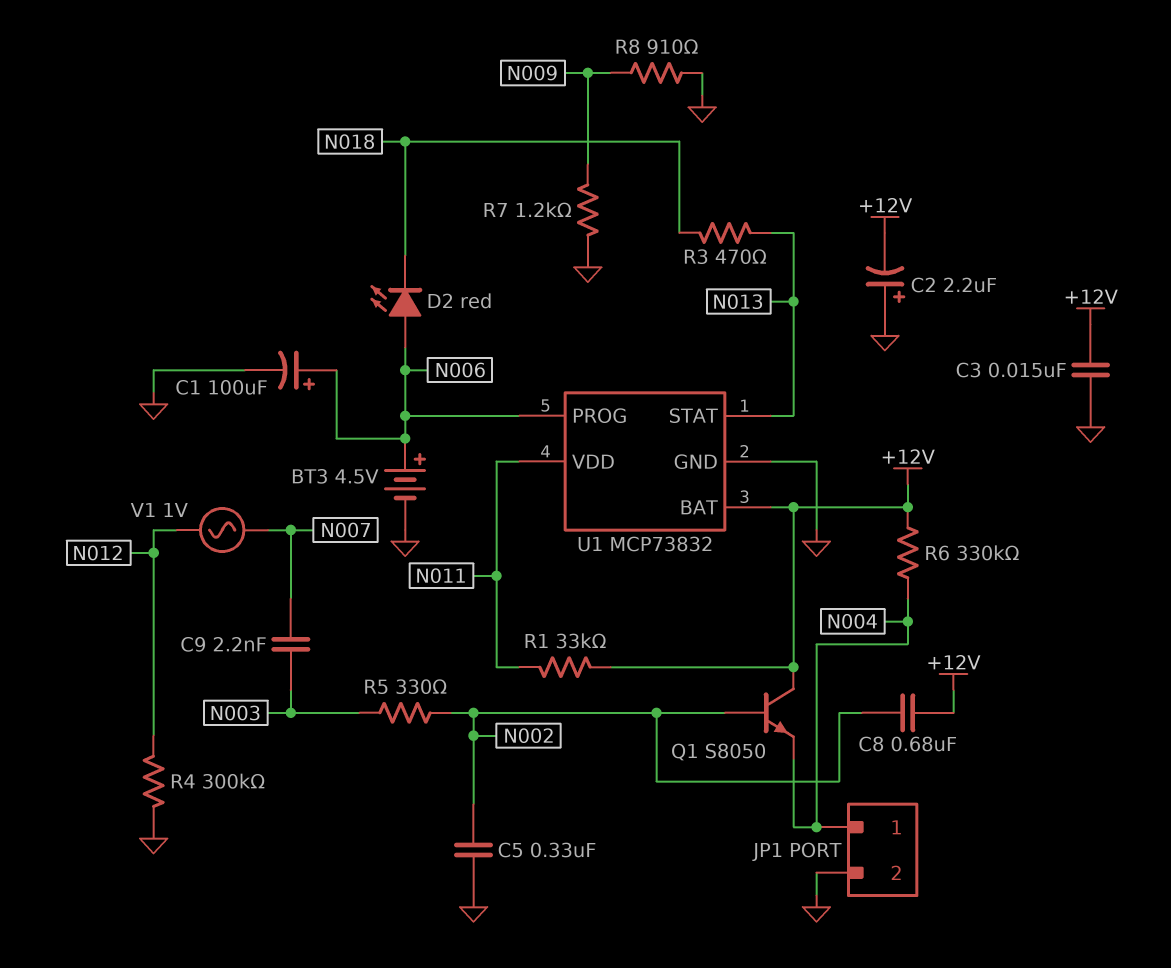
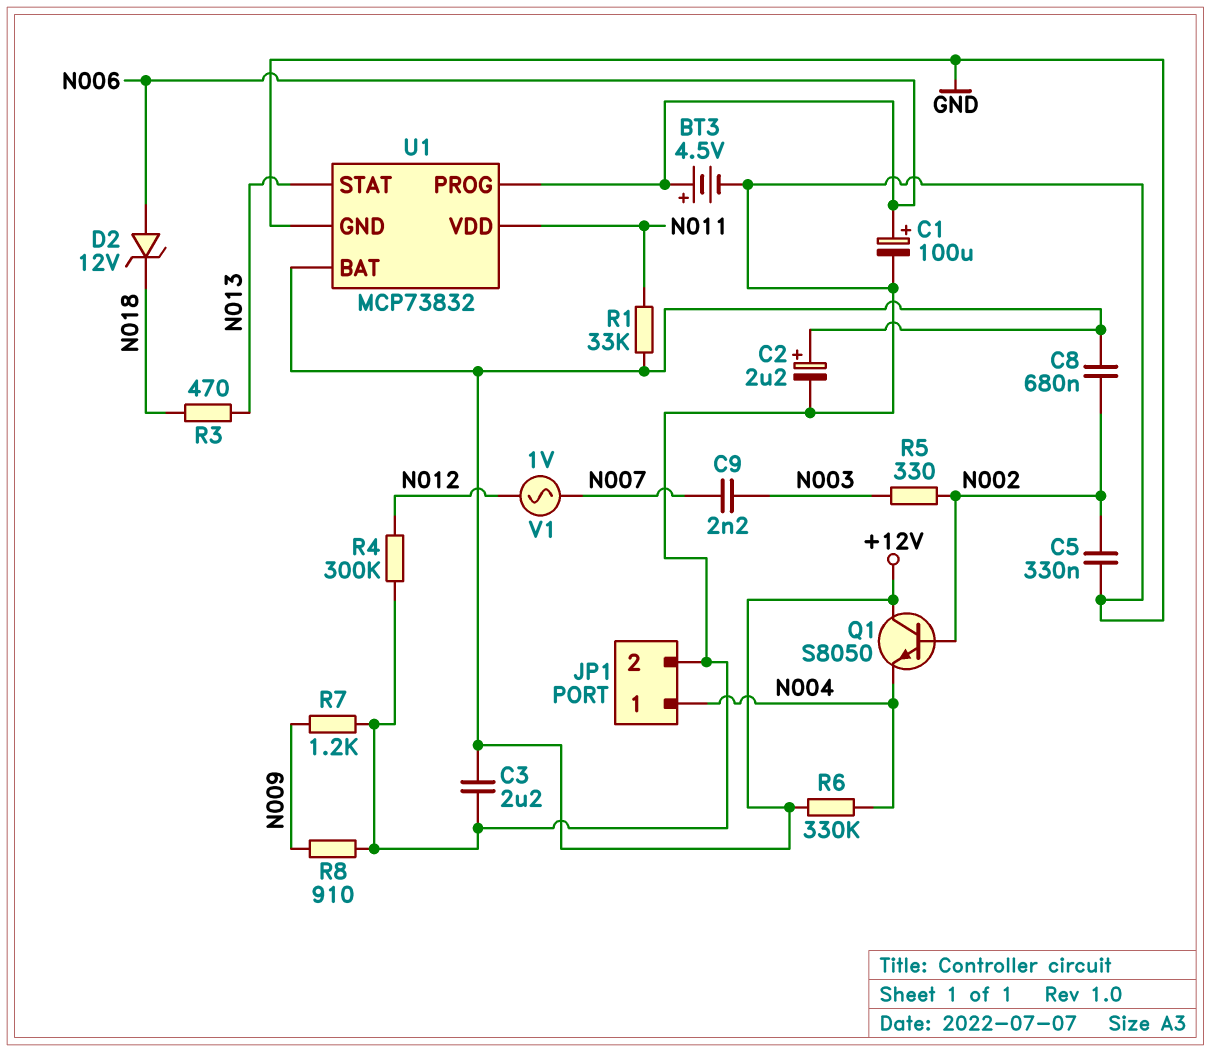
C2: 2.2uF (plus GND, minus +12V) -> 2.2uF (plus +12V, minus GND)
C3: 15nF (+12V, GND) -> 2.2uF (+12V, GND)
D2: LED red (A N006, K N018) -> zener 12V (A N006, K N018)

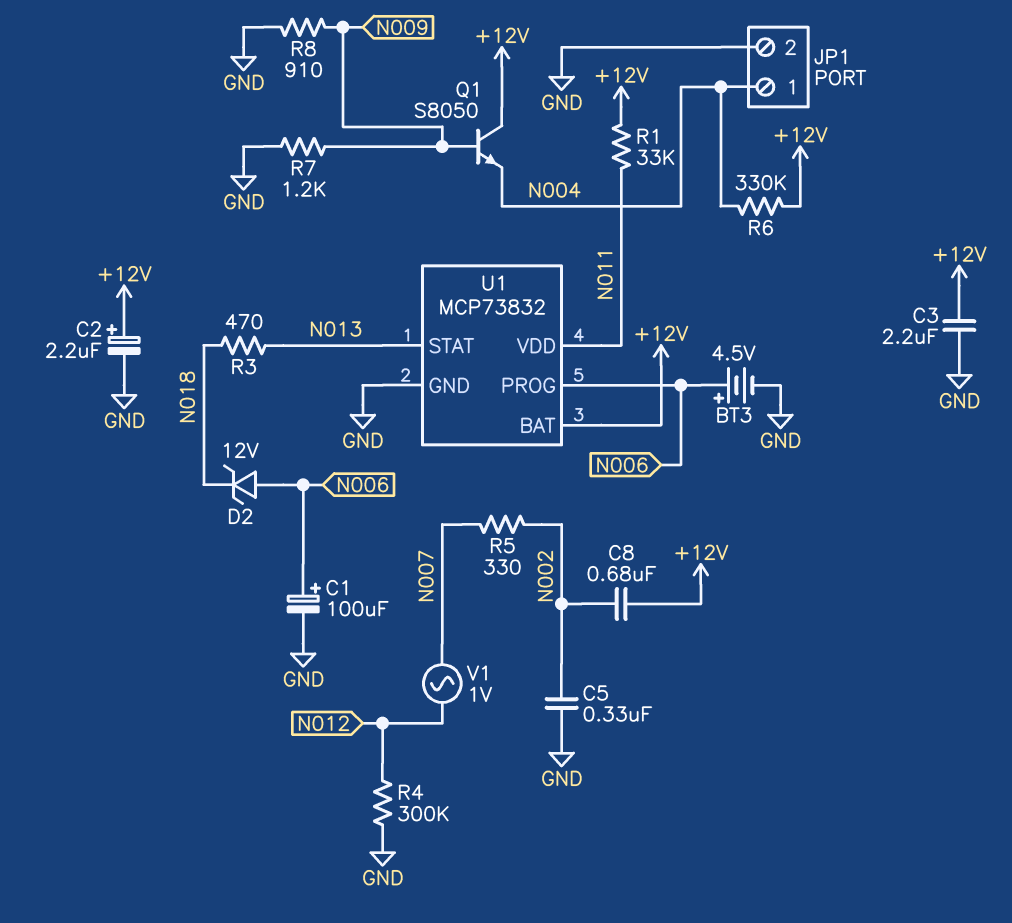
C9: 2.2nF (N003, N007) -> none
Q1: NPN S8050 (B N002, C +12V, E N004) -> NPN S8050 (B N009, C +12V, E N004)
R5: 330 (N002, N003) -> 330 (N002, N007)

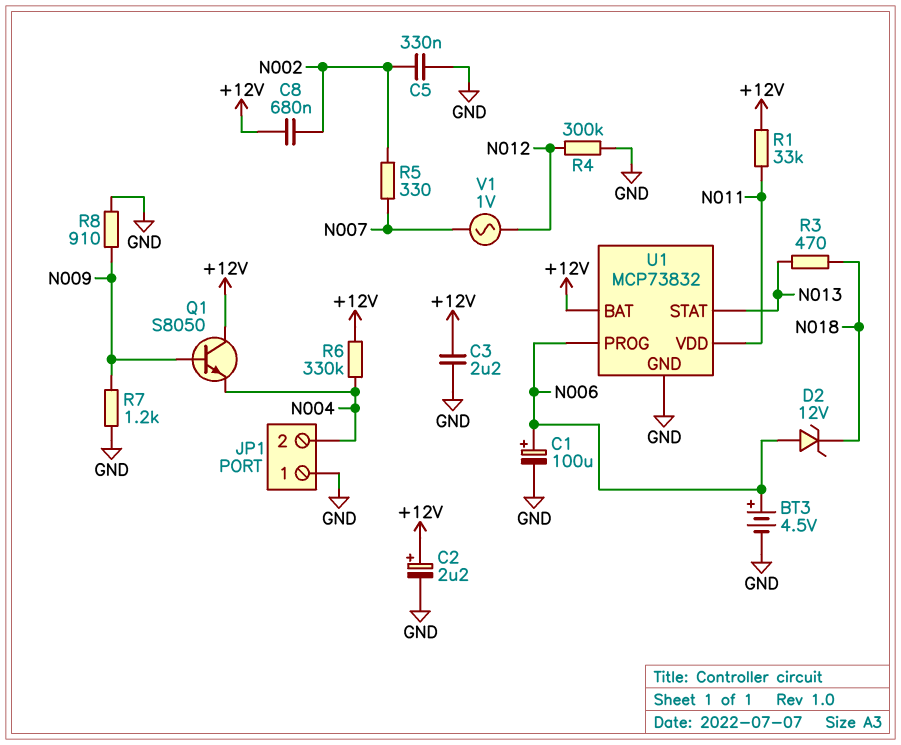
JP1 pin 1: N004 -> GND
JP1 pin 2: GND -> N004

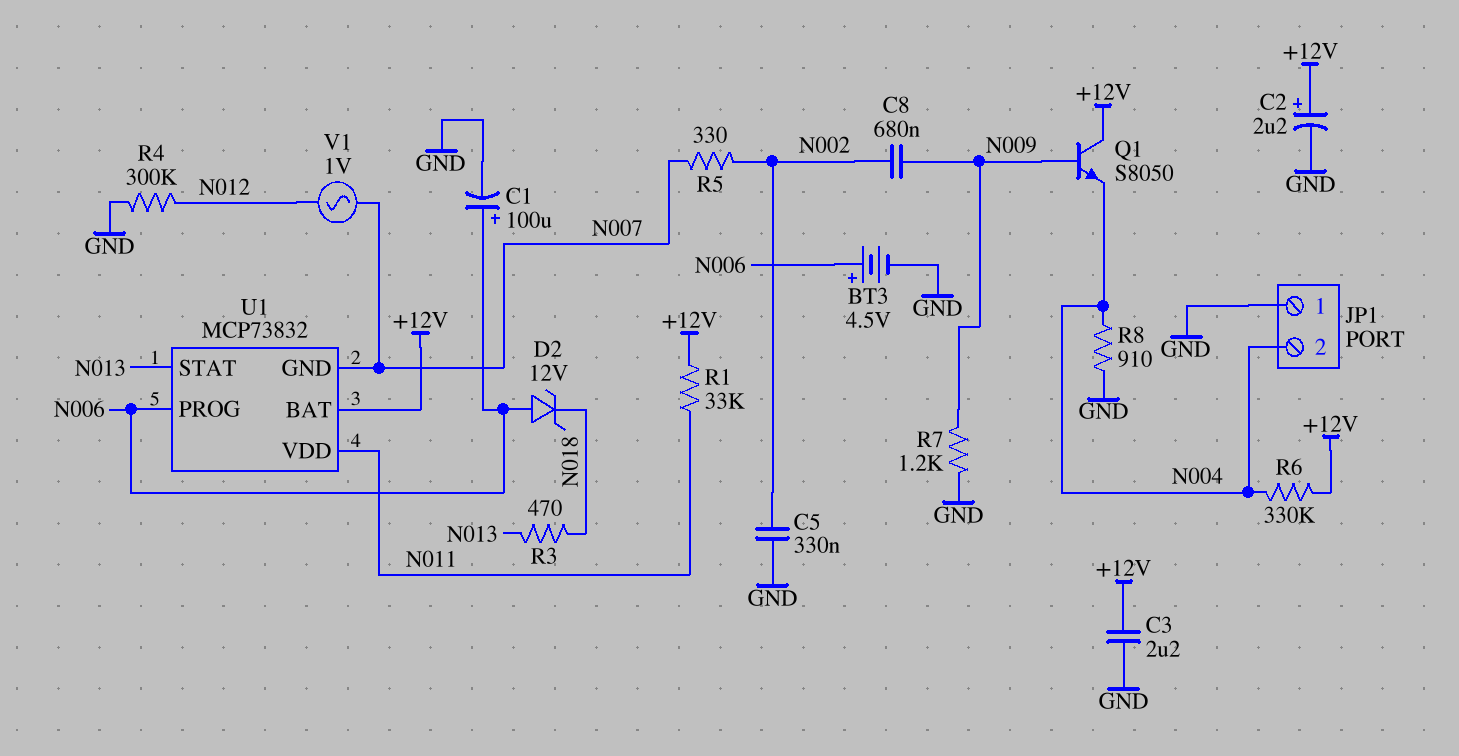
C8: 680nF (+12V, N002) -> 680nF (N002, N009)
R8: 910 (GND, N009) -> 910 (GND, N004)
U1 pin GND: GND -> N007

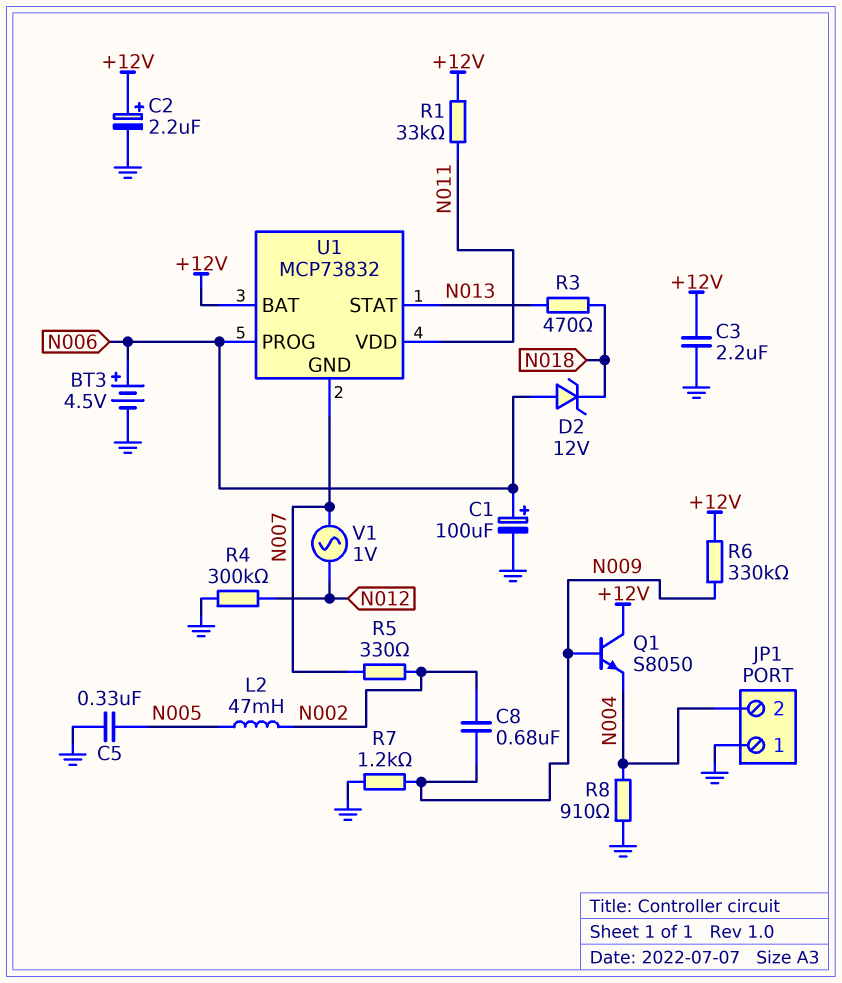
C5: 330nF (GND, N002) -> 330nF (GND, N005)
L2: none -> 47mH (N002, N005)
R6: 330k (+12V, N004) -> 330k (+12V, N009)

